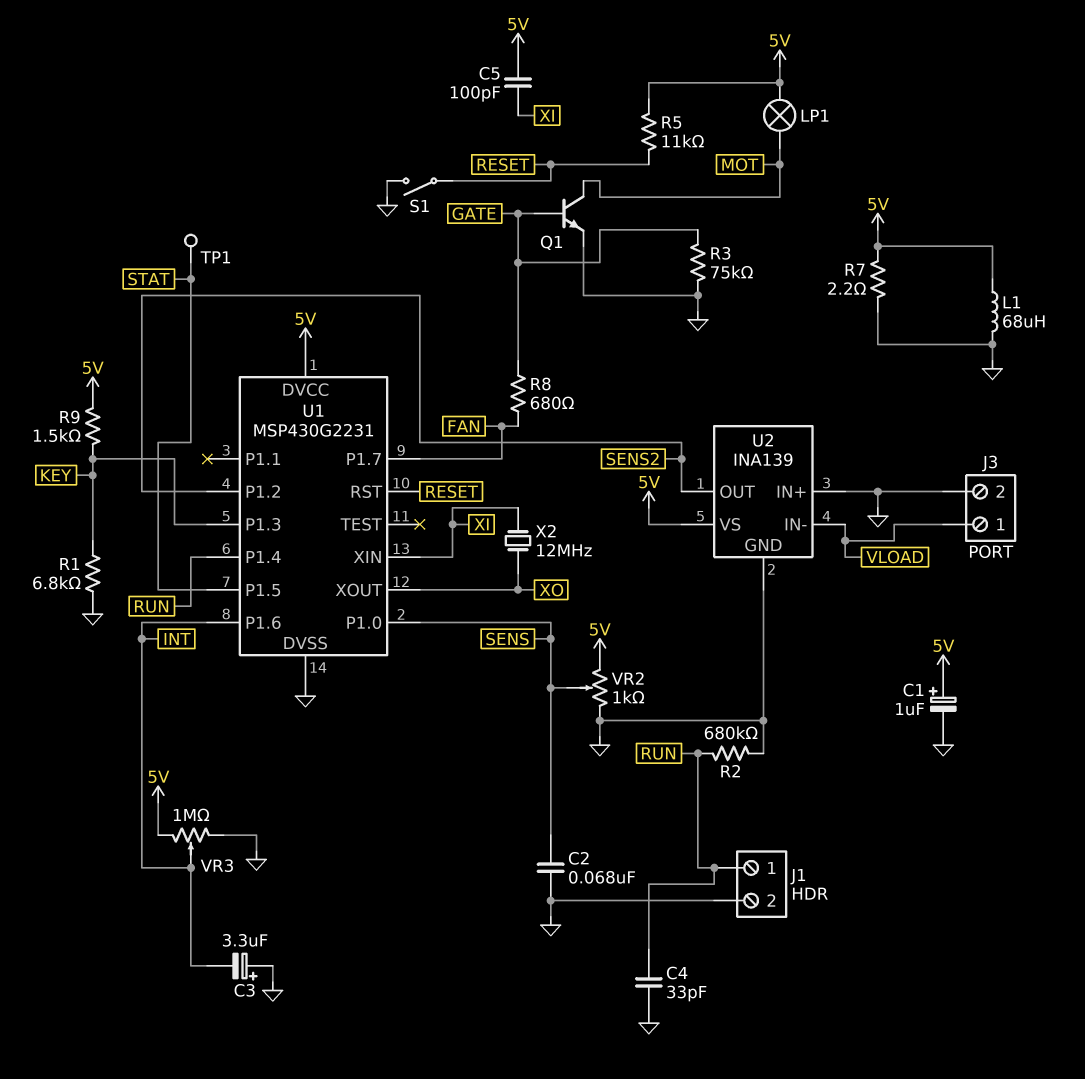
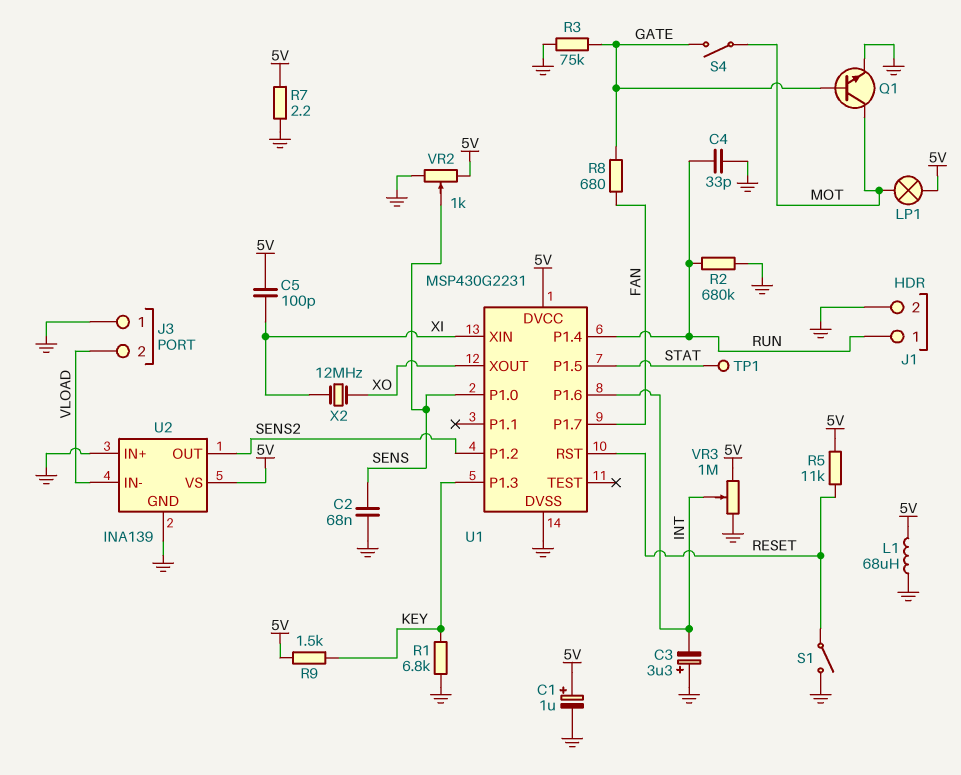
J3 pin 1: VLOAD -> GND
J3 pin 2: GND -> VLOAD
S4: none -> switch (GATE, MOT)

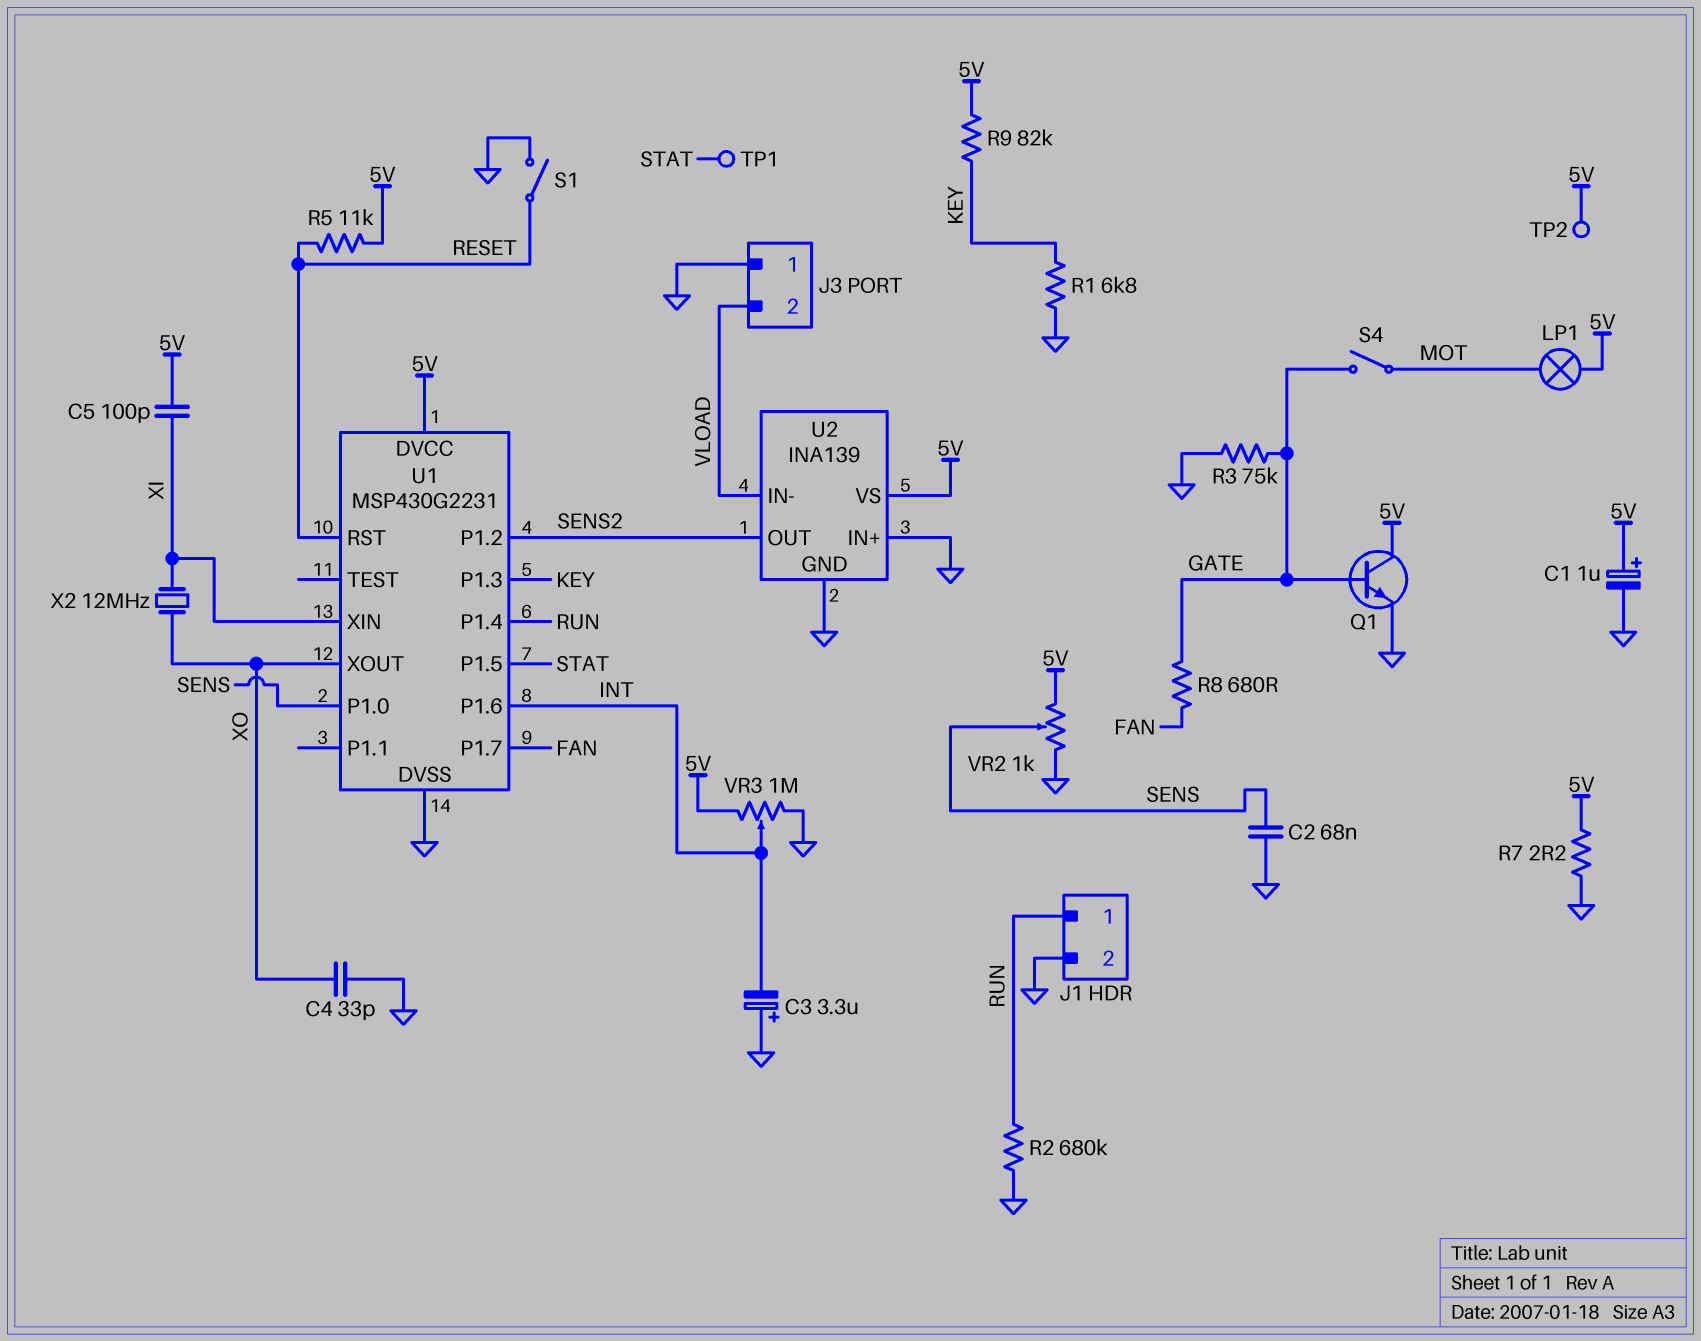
C4: 33pF (GND, RUN) -> 33pF (GND, XO)
L1: 68uH (5V, GND) -> none
Q1: NPN (B GATE, C MOT, E GND) -> NPN (B GATE, C 5V, E GND)
R9: 1.5k (5V, KEY) -> 82k (5V, KEY)
TP2: none -> test point (5V)

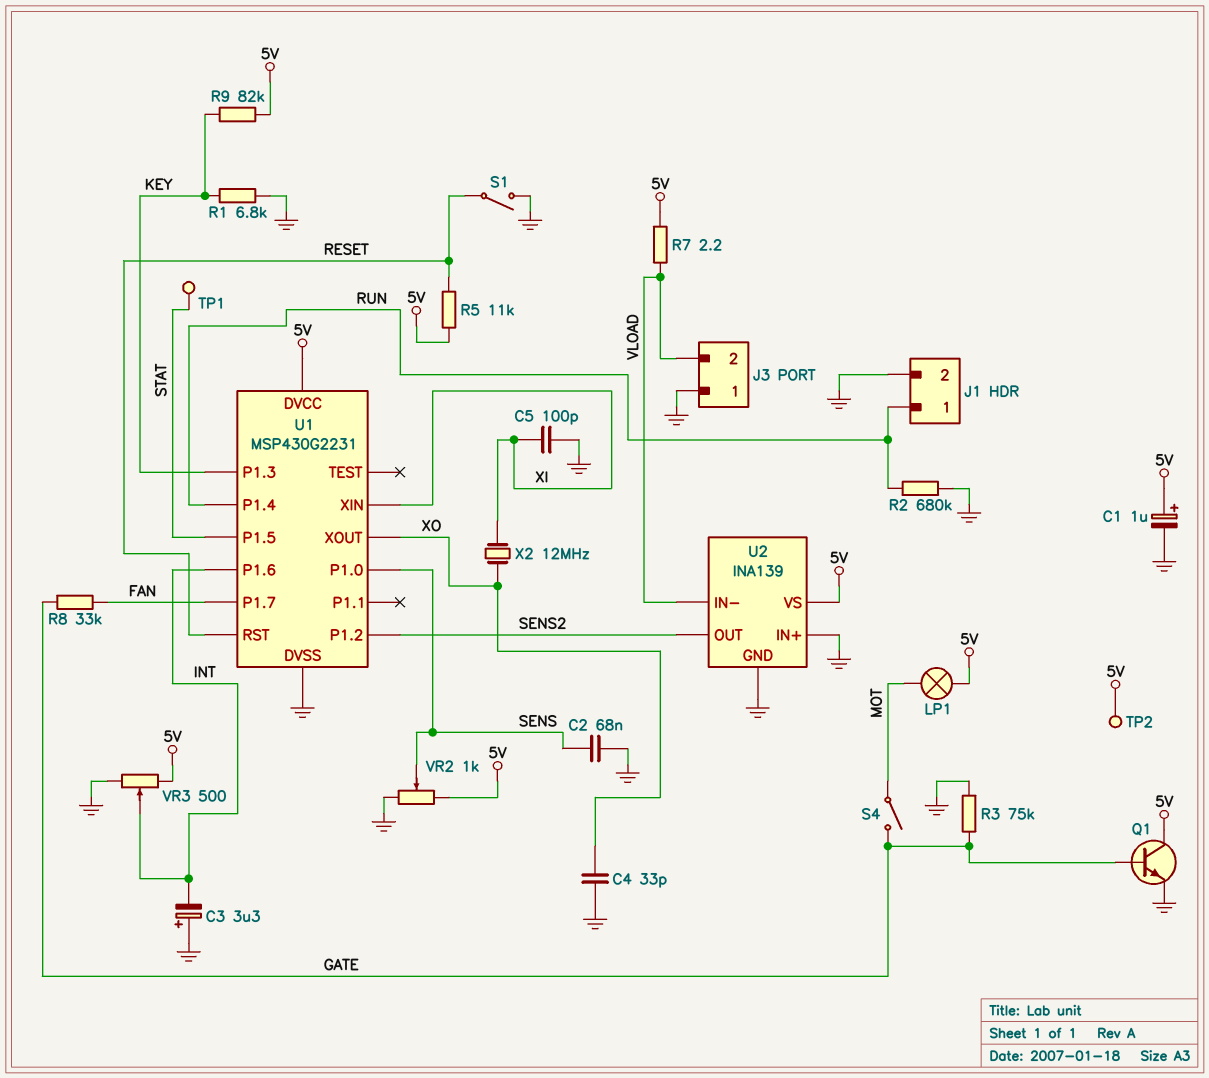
C5: 100pF (5V, XI) -> 100pF (GND, XI)
R7: 2.2 (5V, GND) -> 2.2 (5V, VLOAD)
R8: 680 (FAN, GATE) -> 33k (FAN, GATE)
VR3: 1M (5V, GND, wiper INT) -> 500 (5V, GND, wiper INT)

